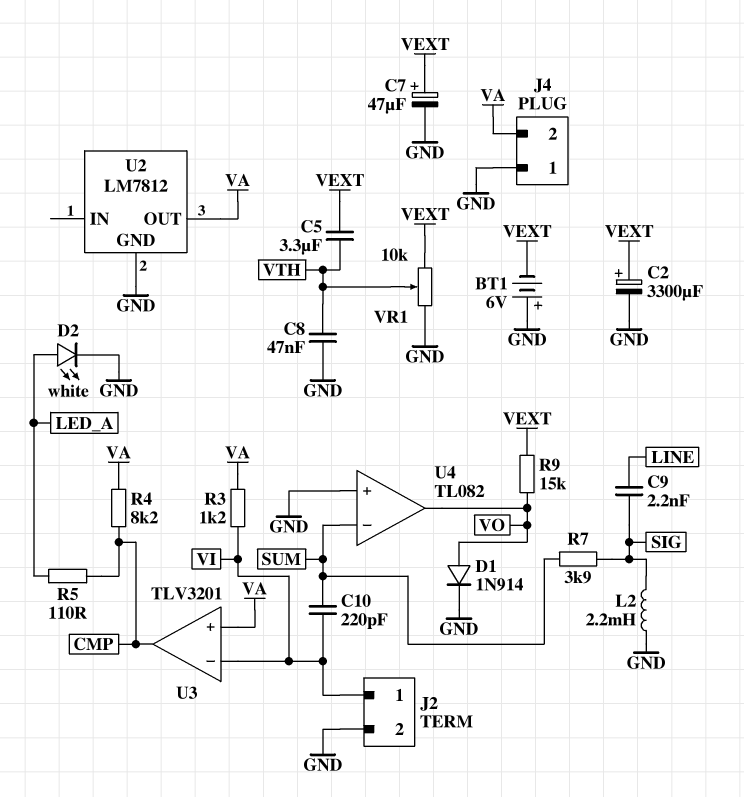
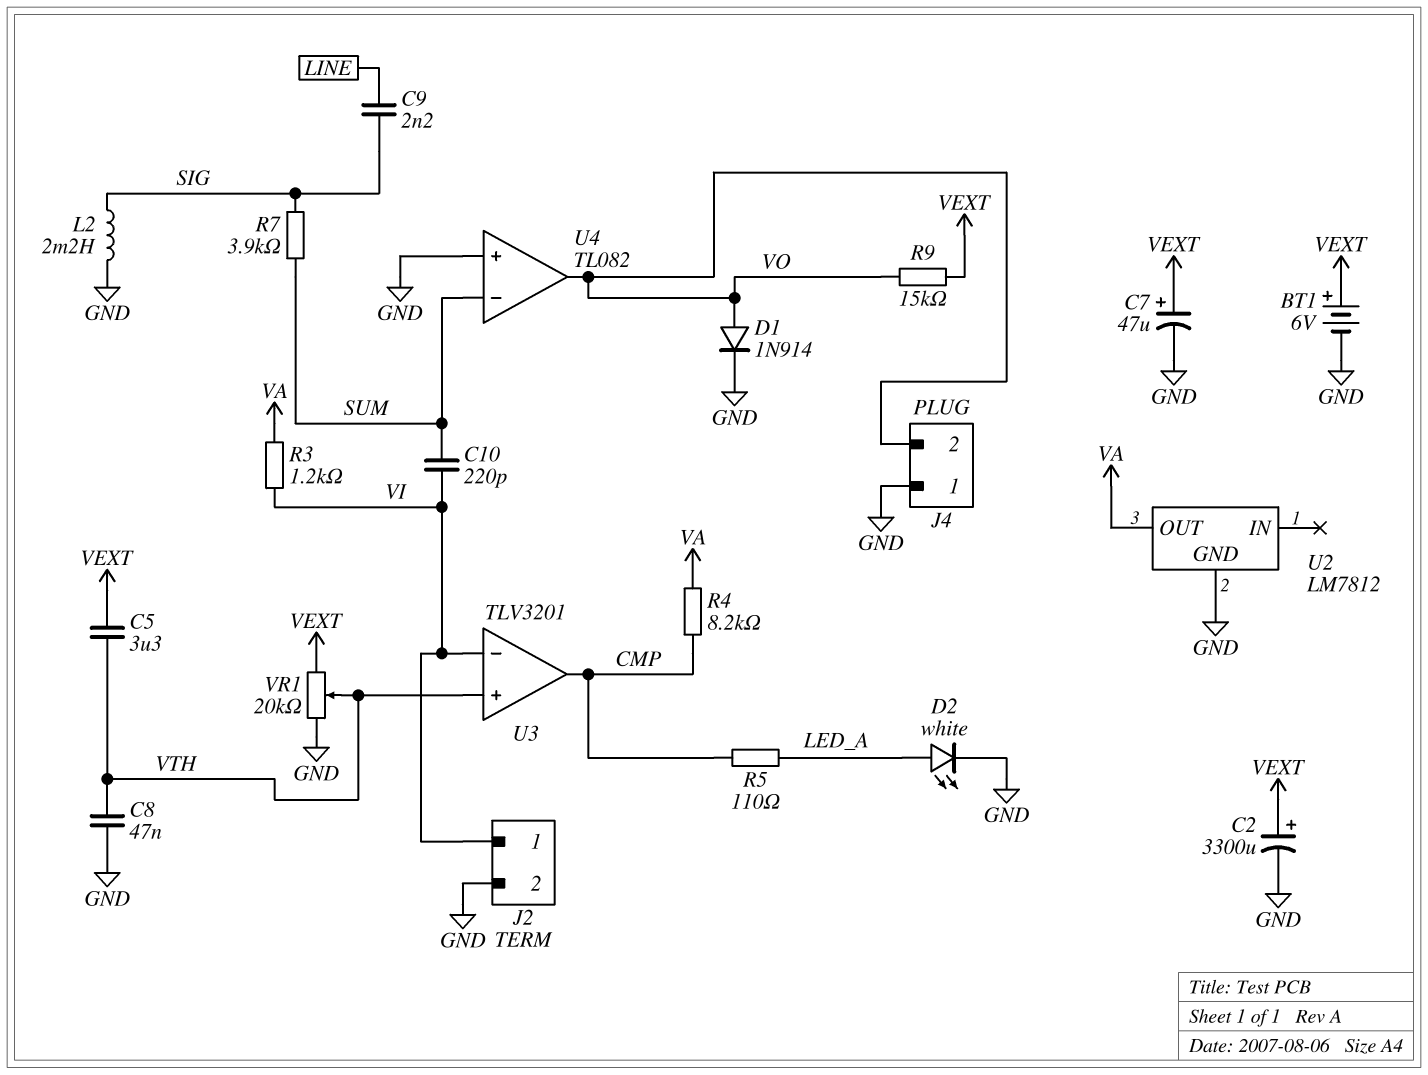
BT1: 6V (plus GND, minus VEXT) -> 6V (plus VEXT, minus GND)
J4 pin 2: VA -> VO
U3 pin in+: VA -> VTH
VR1: 10k (GND, VEXT, wiper VTH) -> 20k (GND, VEXT, wiper VTH)

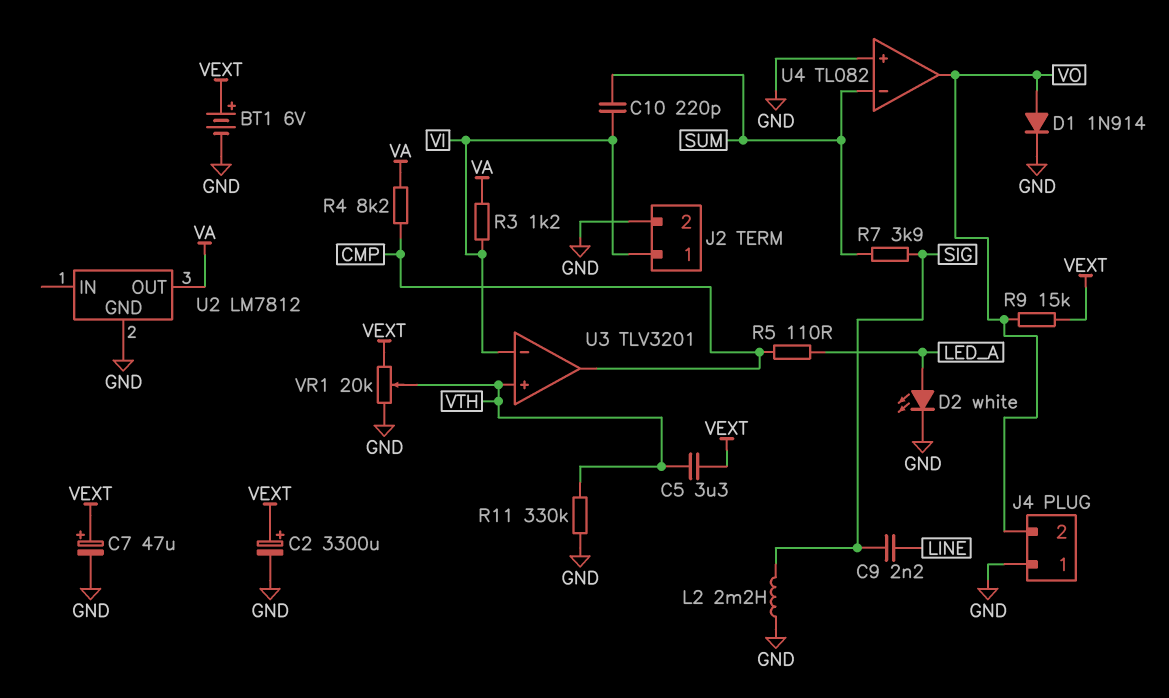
C8: 47nF (GND, VTH) -> none
R11: none -> 330k (GND, VTH)

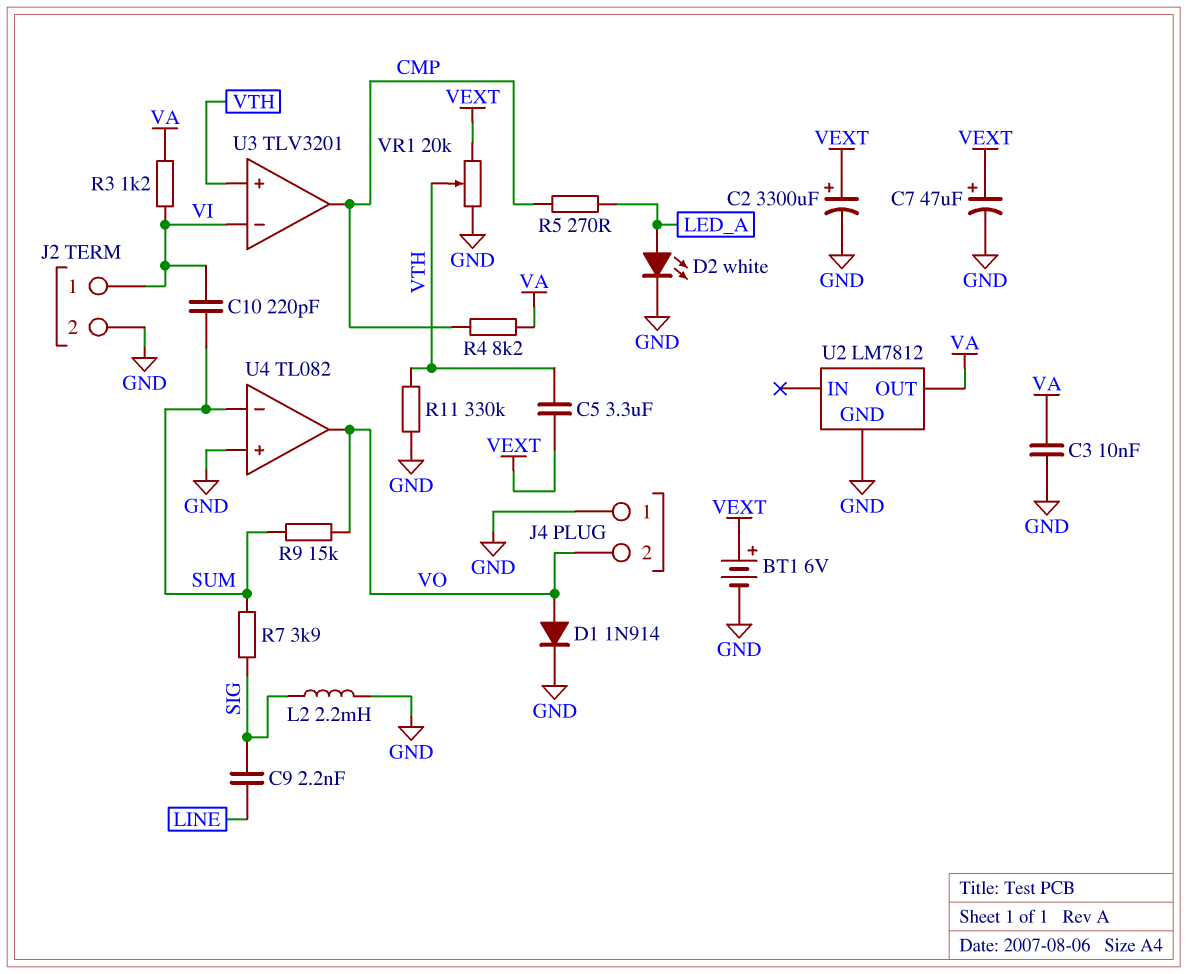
C3: none -> 10nF (GND, VA)
R5: 110 (CMP, LED_A) -> 270 (CMP, LED_A)
R9: 15k (VEXT, VO) -> 15k (SUM, VO)

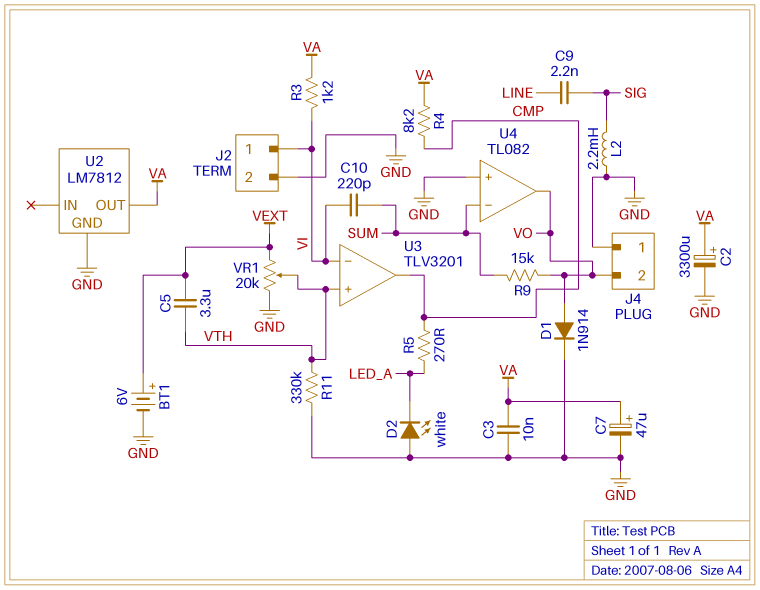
C2: 3300uF (plus VEXT, minus GND) -> 3300uF (plus VA, minus GND)
C7: 47uF (plus VEXT, minus GND) -> 47uF (plus VA, minus GND)
D2: LED white (A LED_A, K GND) -> LED white (A GND, K LED_A)
R7: 3.9k (SIG, SUM) -> none

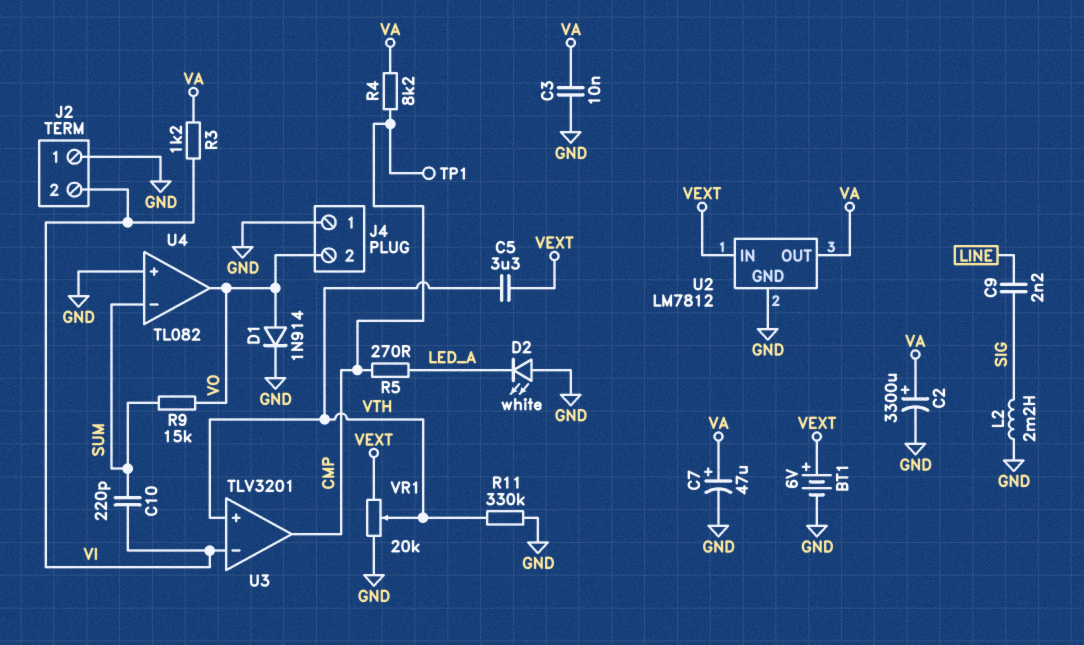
J2 pin 1: VI -> GND
J2 pin 2: GND -> VI
TP1: none -> test point (CMP)
U2 pin IN: none -> VEXT

